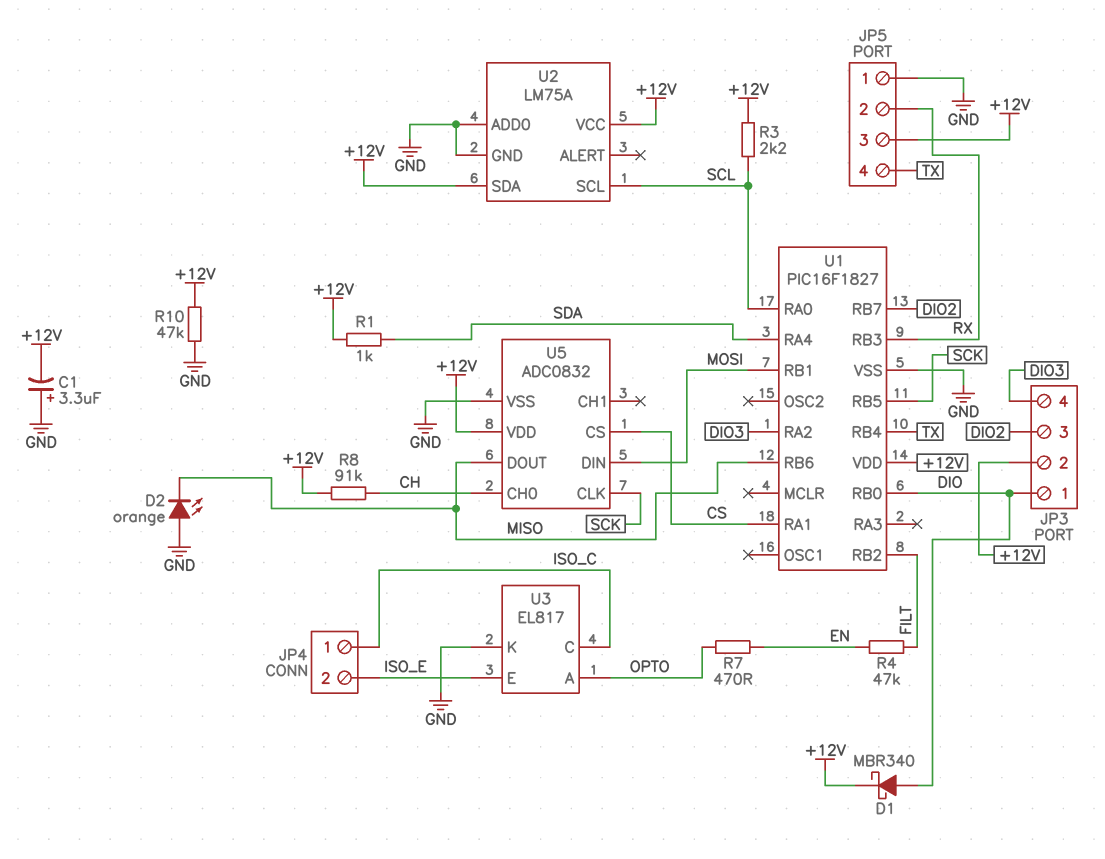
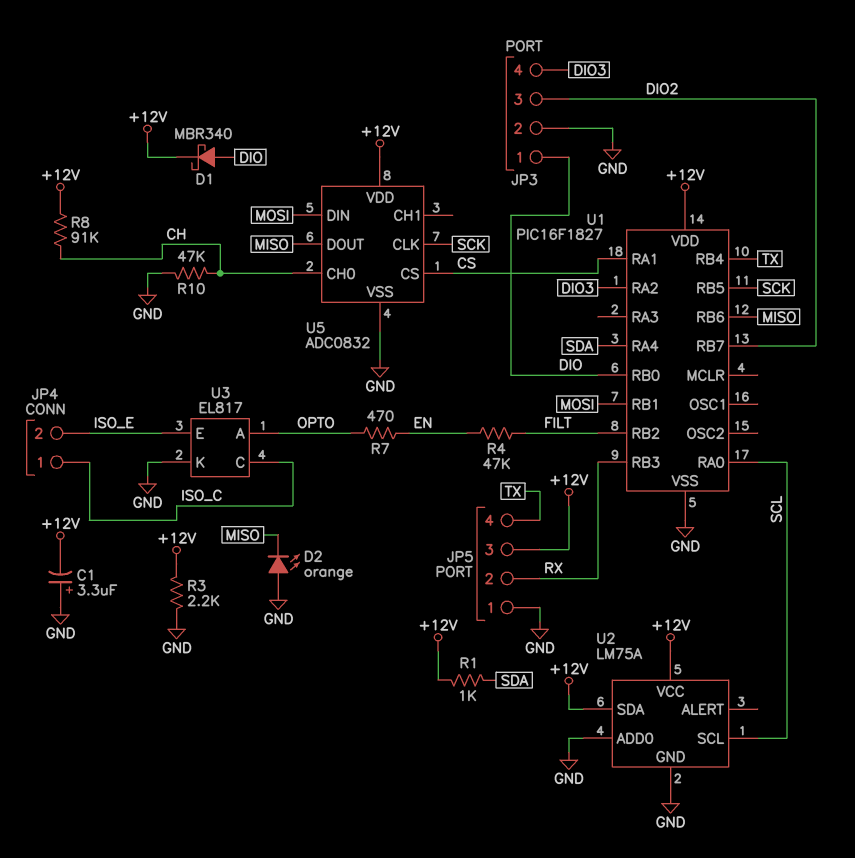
JP3 pin 2: +12V -> GND
R3: 2.2k (+12V, SCL) -> 2.2k (+12V, GND)
R10: 47k (+12V, GND) -> 47k (CH, GND)

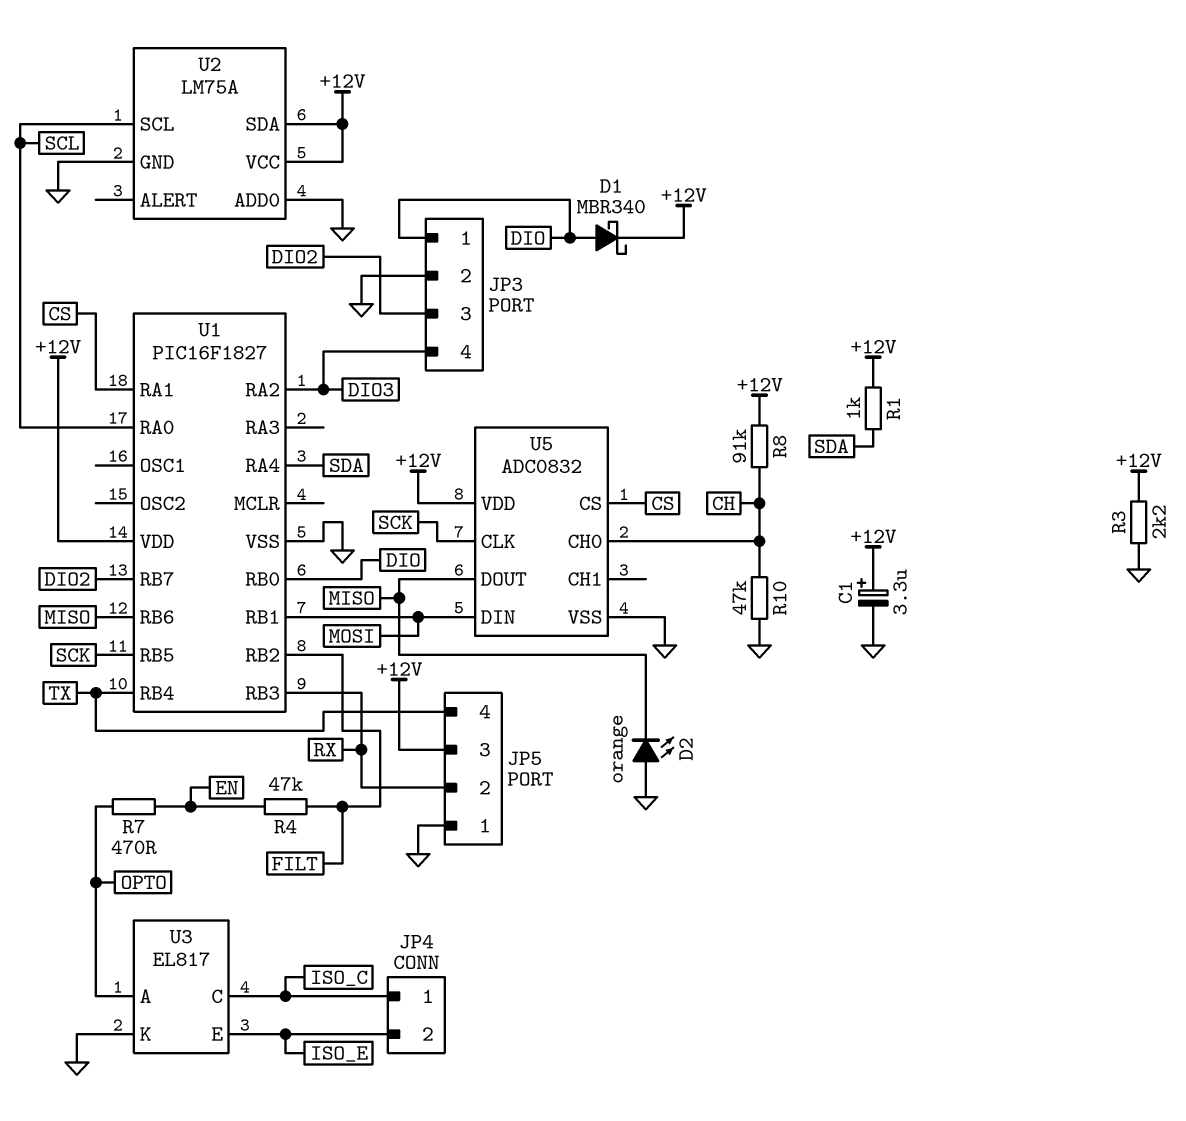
C1: 3.3uF (plus GND, minus +12V) -> 3.3uF (plus +12V, minus GND)

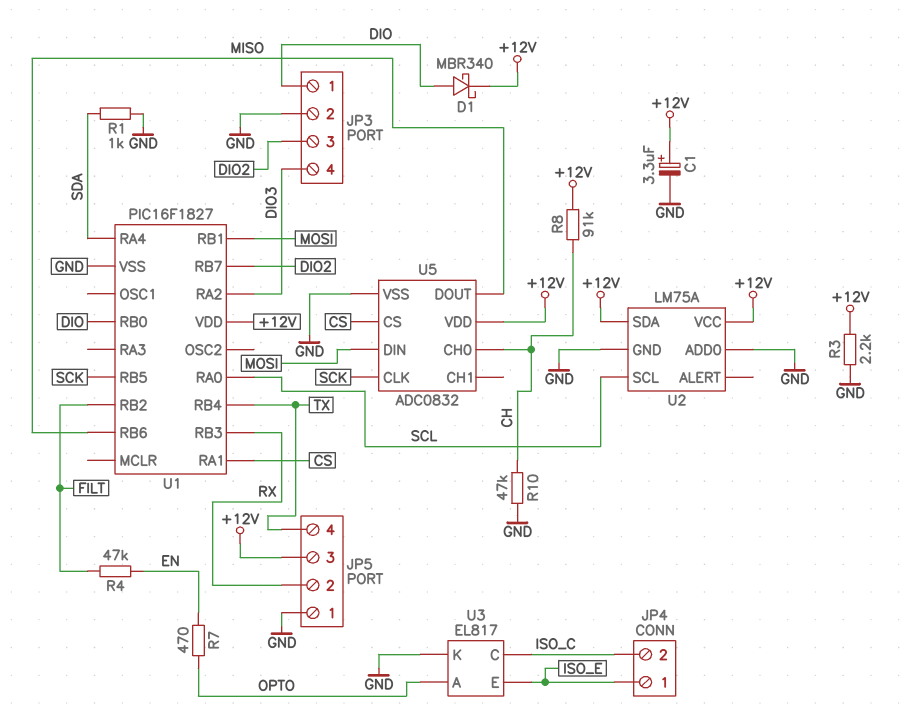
D2: LED orange (A GND, K MISO) -> none
JP4 pin 1: ISO_C -> ISO_E
JP4 pin 2: ISO_E -> ISO_C
R1: 1k (+12V, SDA) -> 1k (GND, SDA)

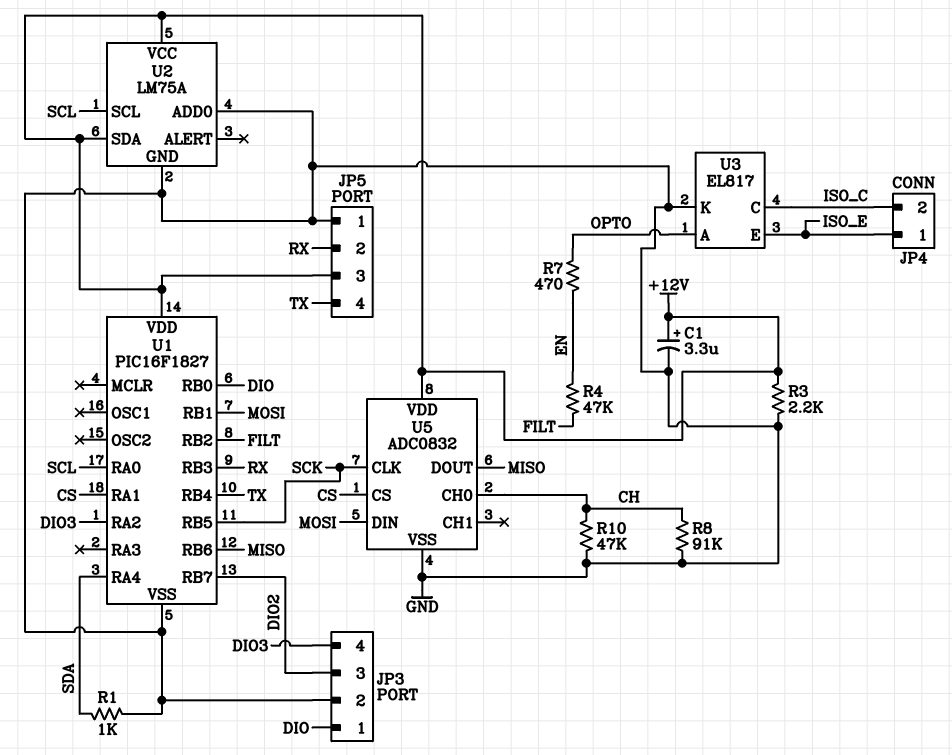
D1: schottky MBR340 (A DIO, K +12V) -> none
R8: 91k (+12V, CH) -> 91k (CH, GND)

